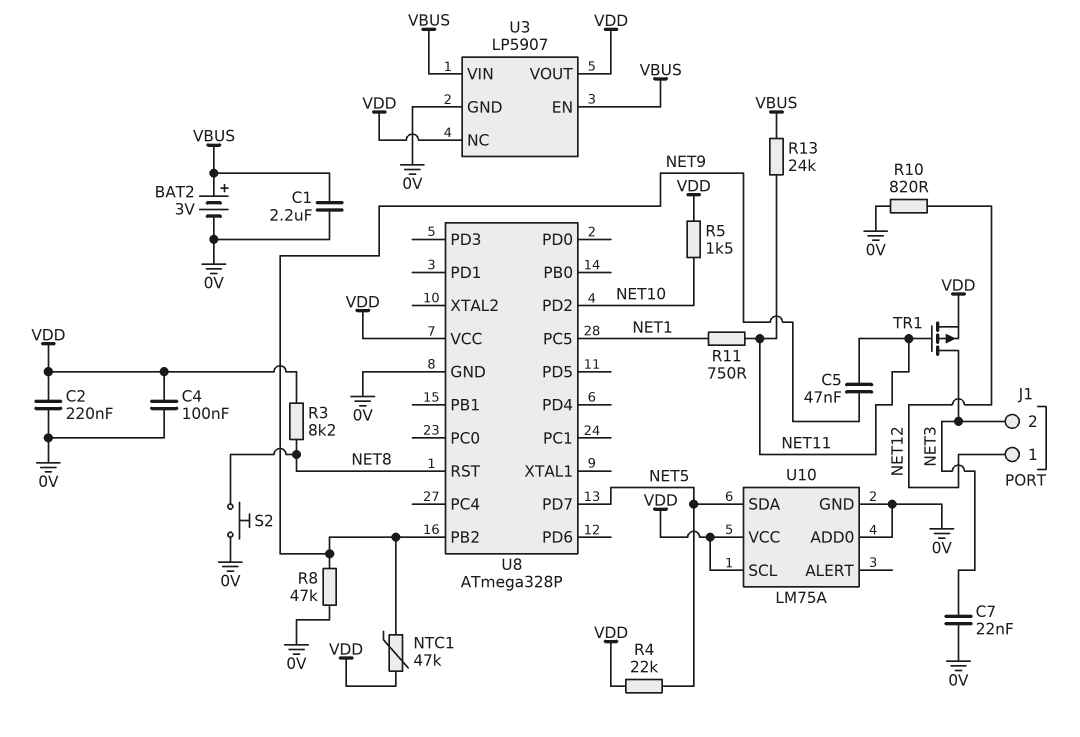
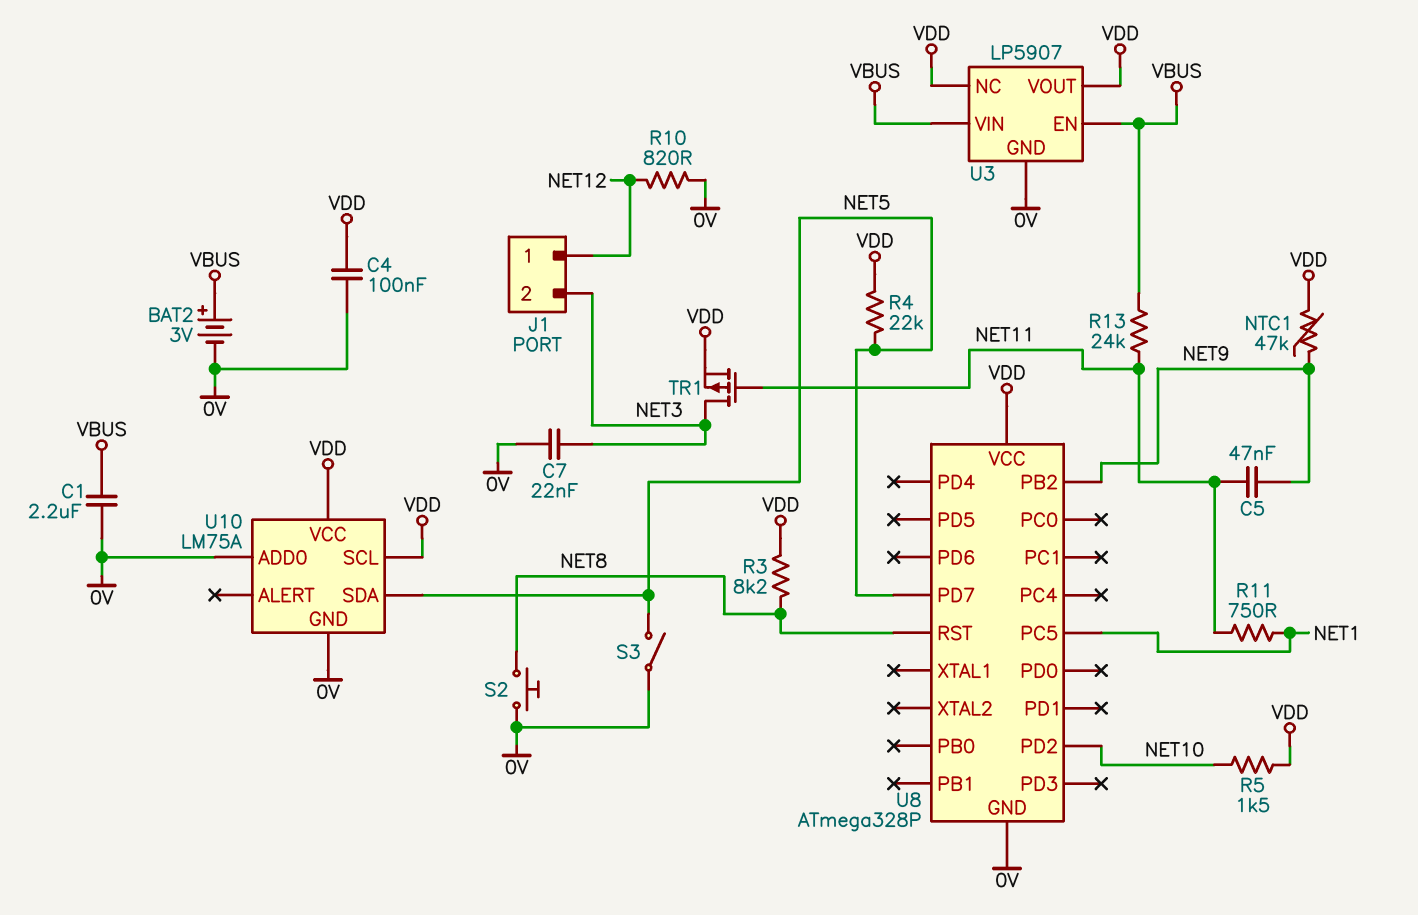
C2: 220nF (0V, VDD) -> none
R8: 47k (0V, NET9) -> none
S3: none -> switch (0V, NET5)

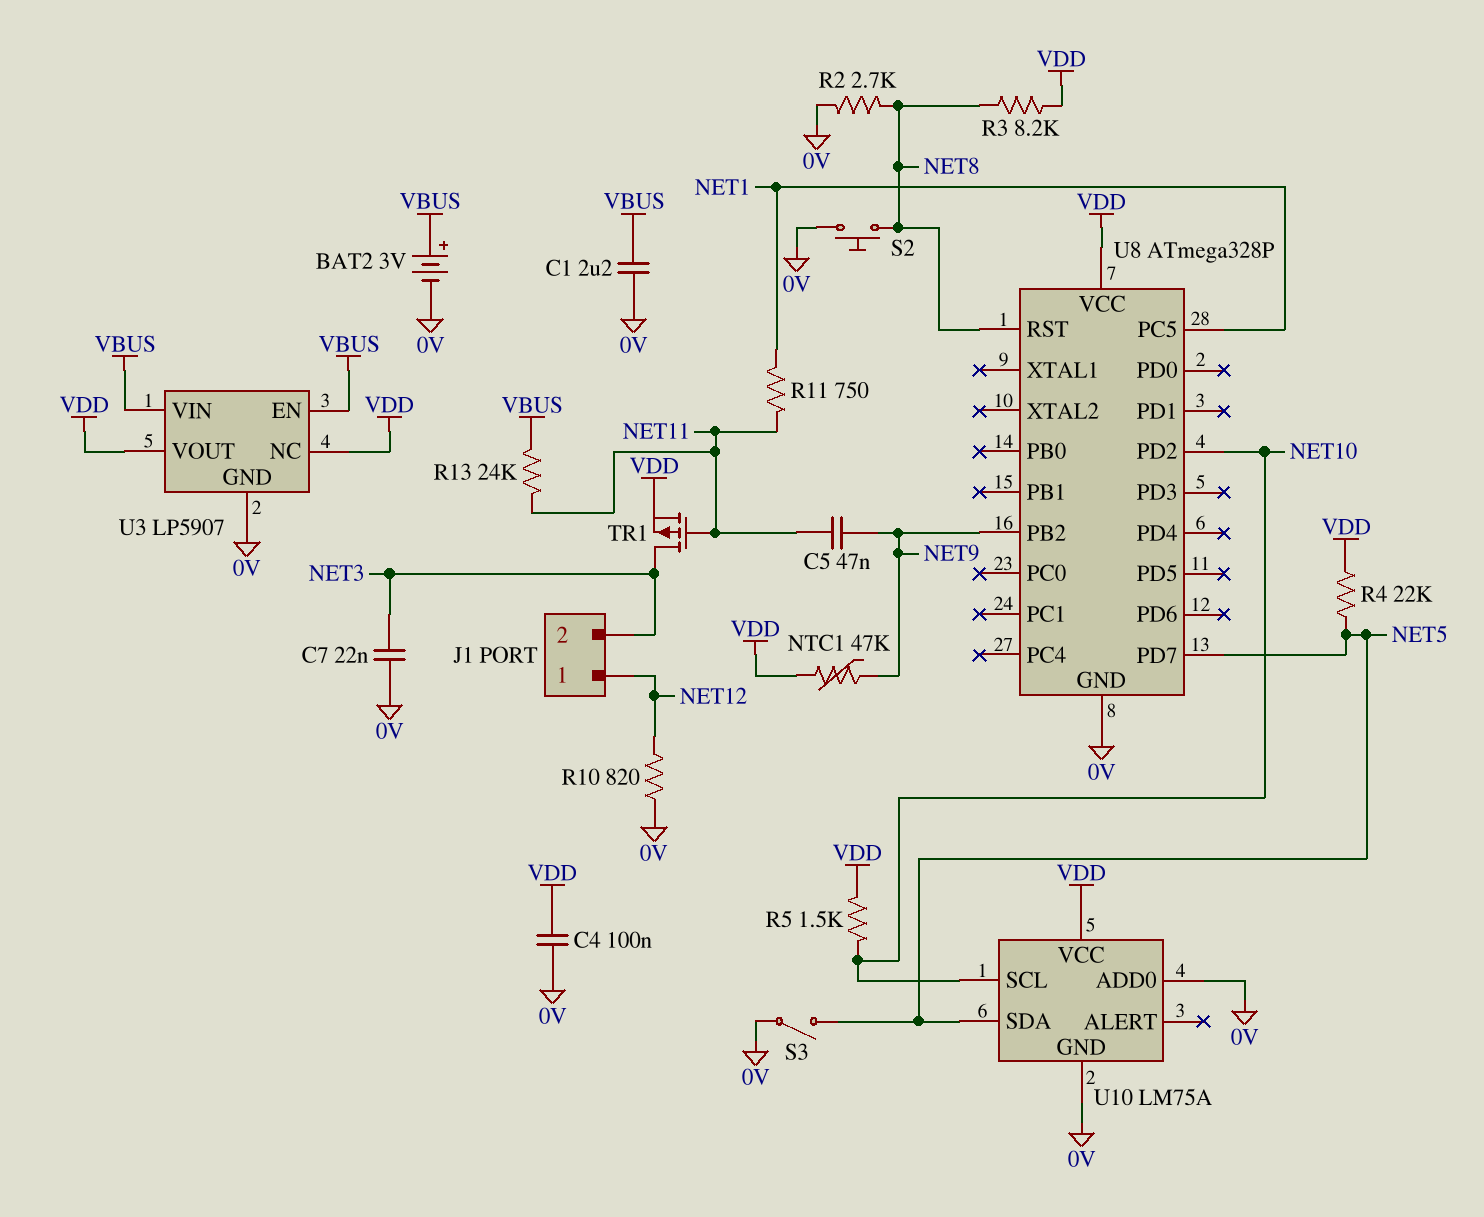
R2: none -> 2.7k (0V, NET8)
U10 pin SCL: VDD -> NET10

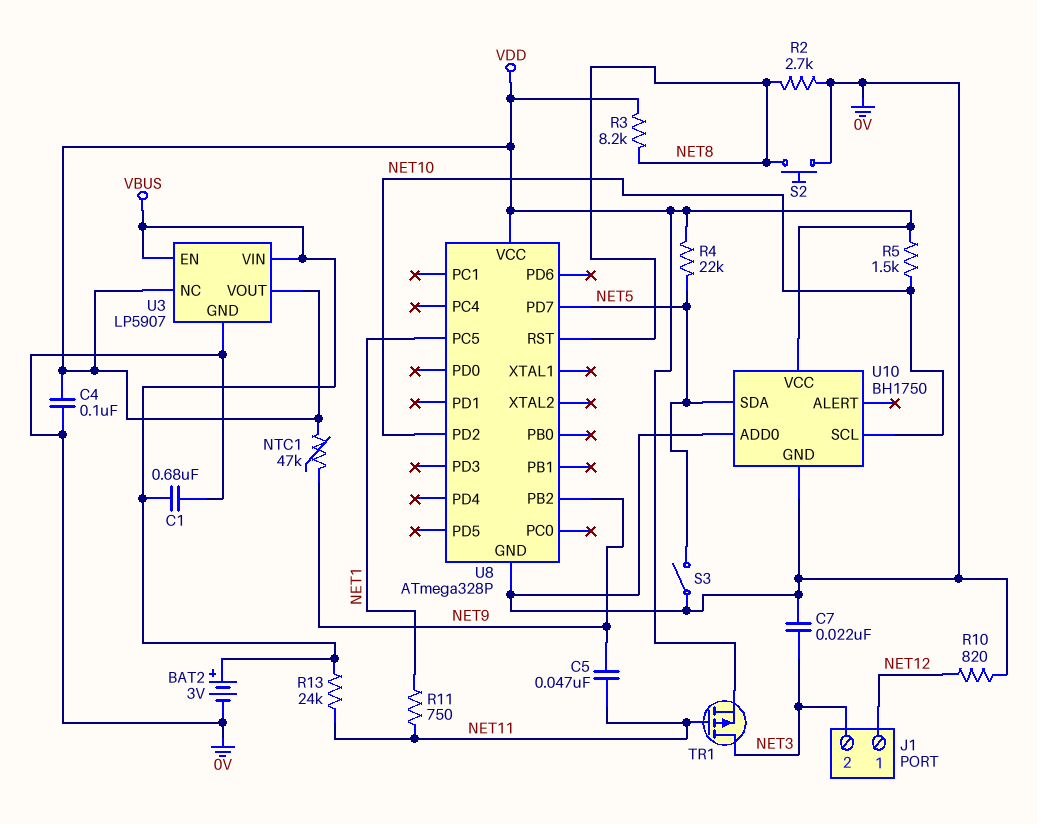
C1: 2.2uF (0V, VBUS) -> 680nF (0V, VBUS)
U10: LM75A -> BH1750

